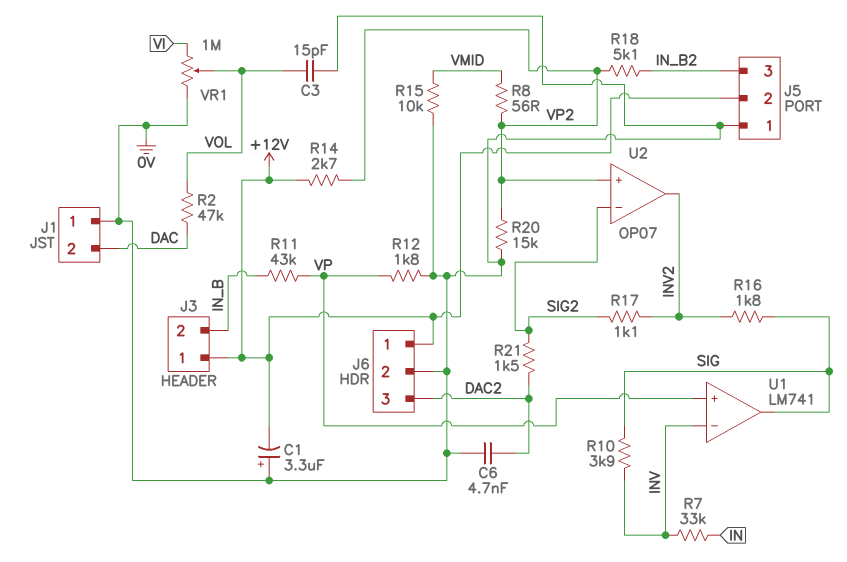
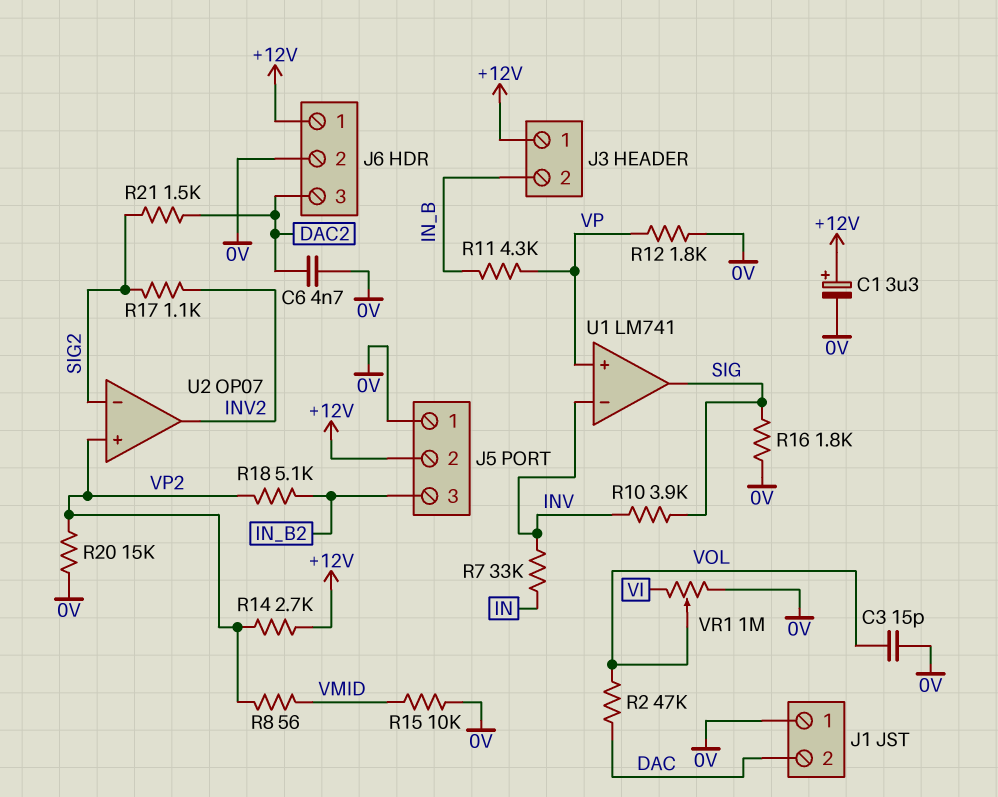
C1: 3.3uF (plus 0V, minus +12V) -> 3.3uF (plus +12V, minus 0V)
R11: 43k (IN_B, VP) -> 4.3k (IN_B, VP)
R16: 1.8k (INV2, SIG) -> 1.8k (0V, SIG)

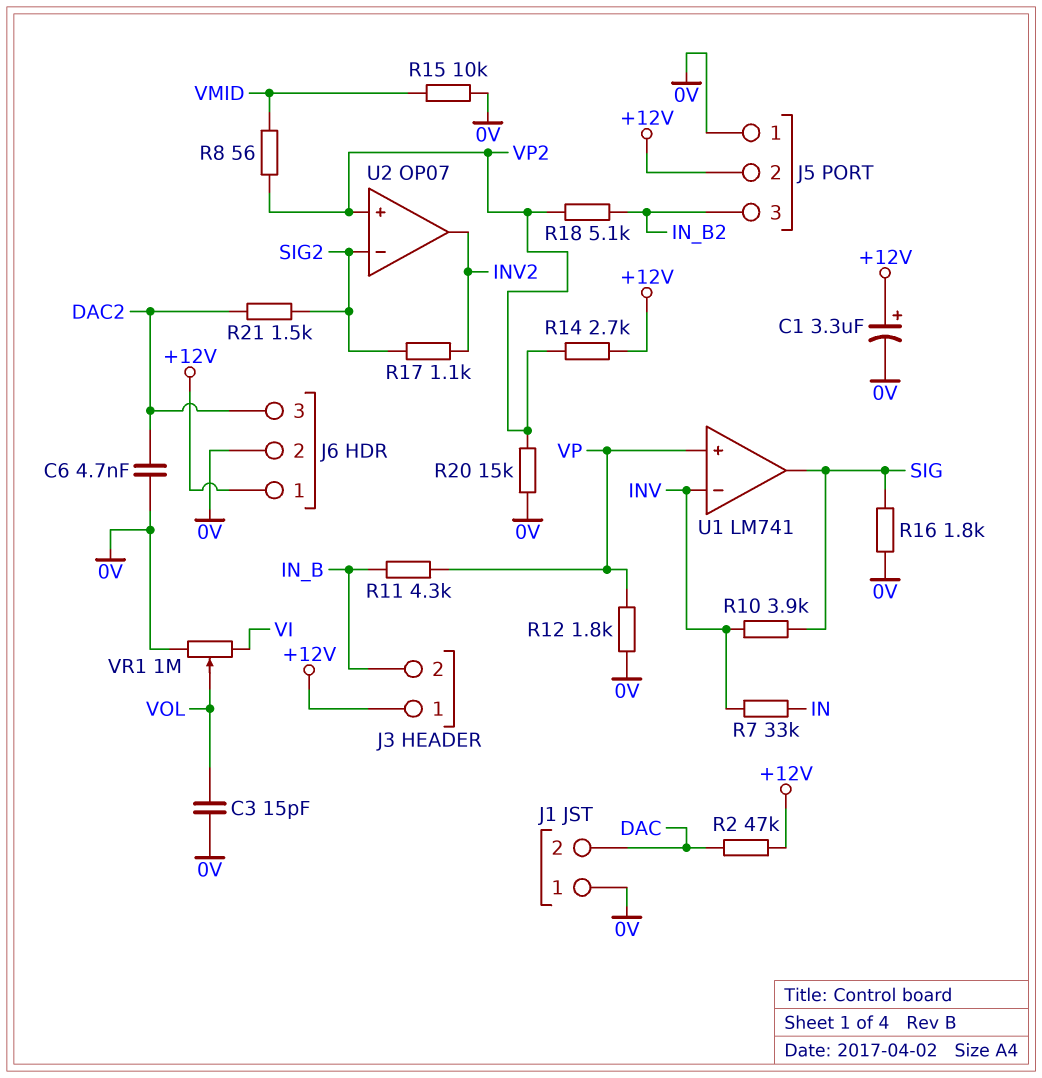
R2: 47k (DAC, VOL) -> 47k (+12V, DAC)

